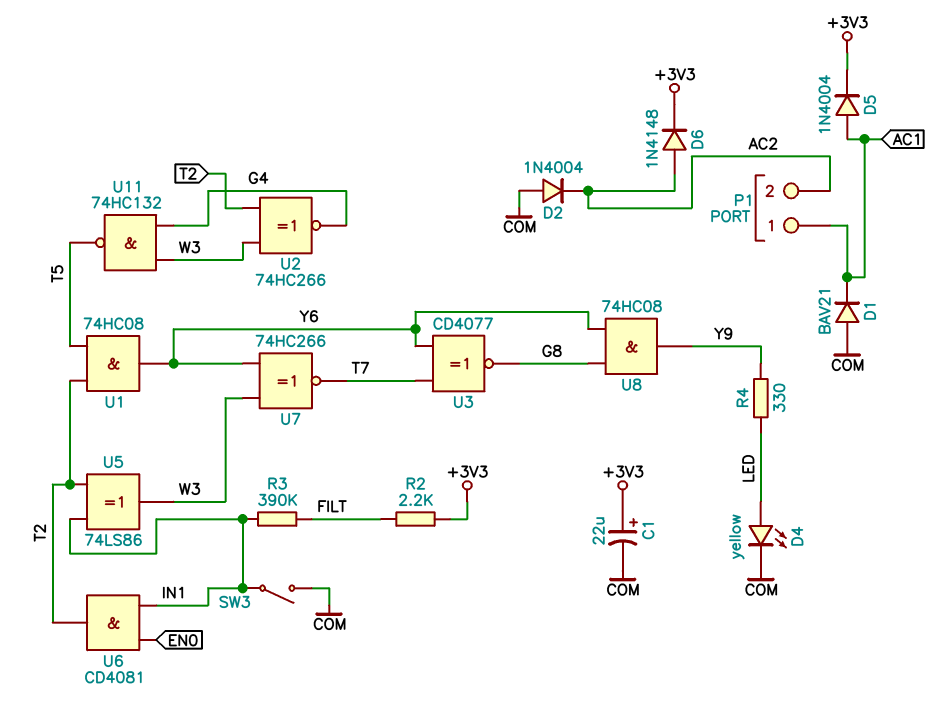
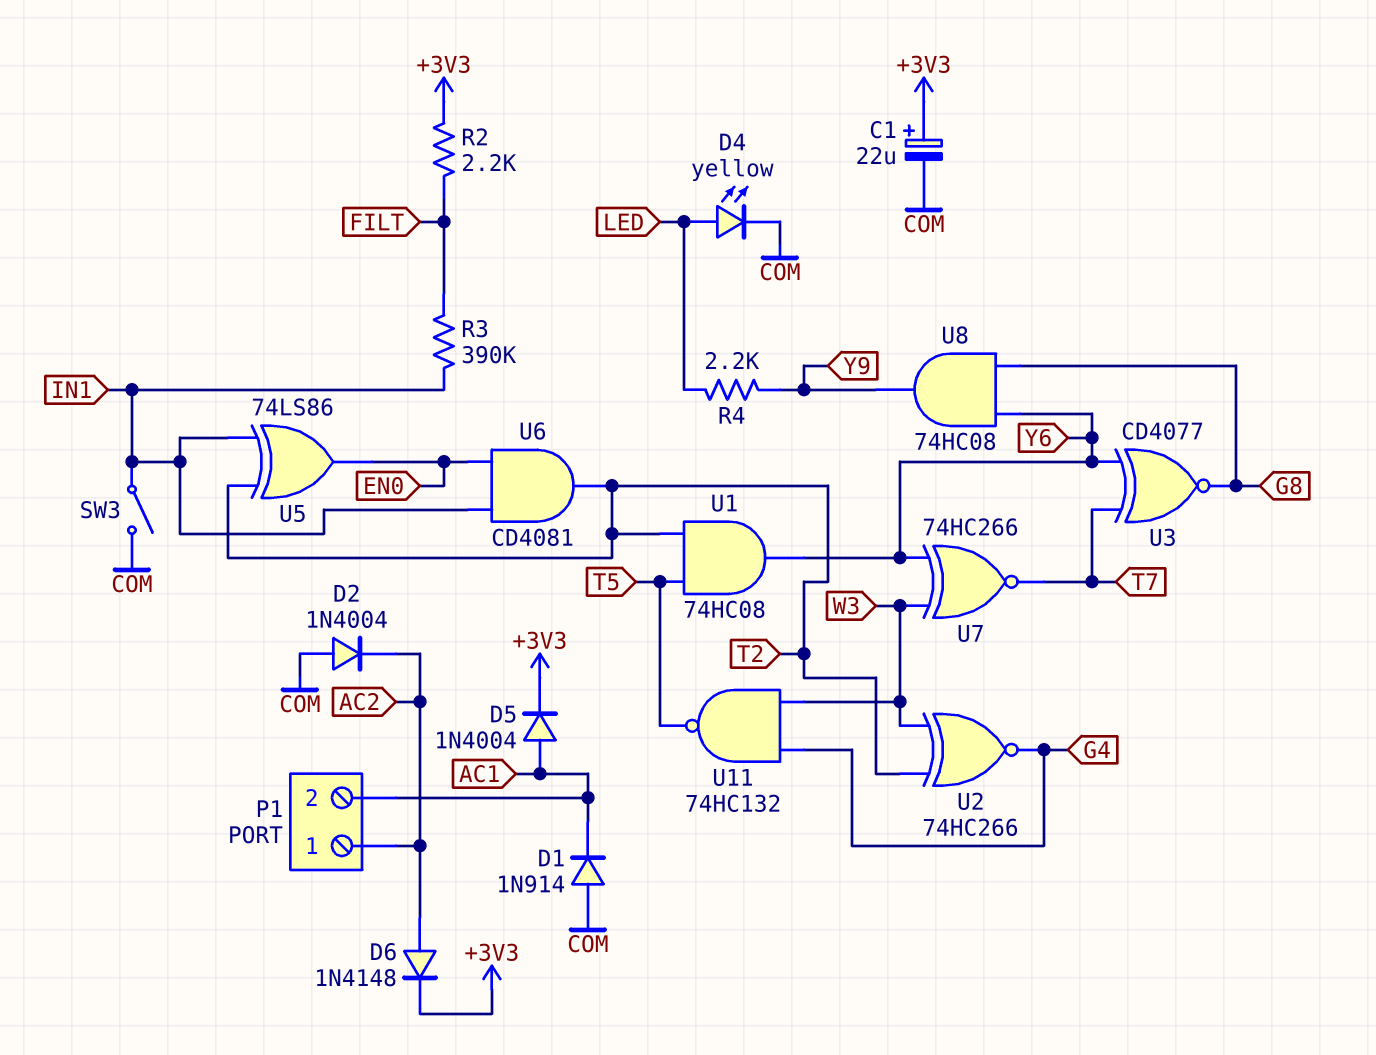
D1: diode BAV21 (A COM, K AC1) -> diode 1N914 (A COM, K AC1)
P1 pin 1: AC1 -> AC2
P1 pin 2: AC2 -> AC1
R4: 330 (LED, Y9) -> 2.2k (LED, Y9)
U5: XOR 74LS86 (in IN1, in T2, out W3) -> XOR 74LS86 (in IN1, in T2, out EN0)

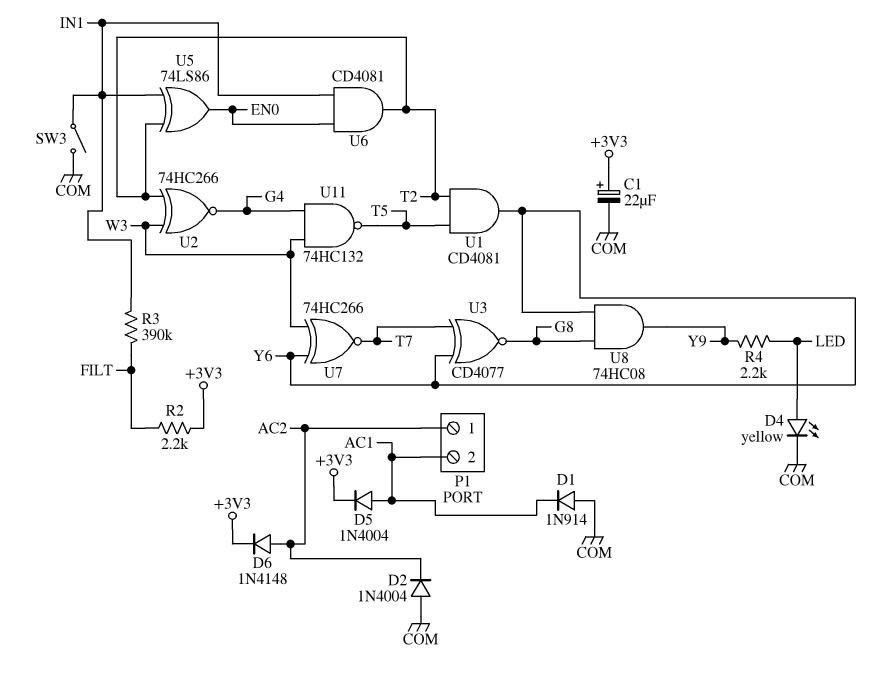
U1: AND 74HC08 (in T2, in T5, out Y6) -> AND CD4081 (in T2, in T5, out Y6)

